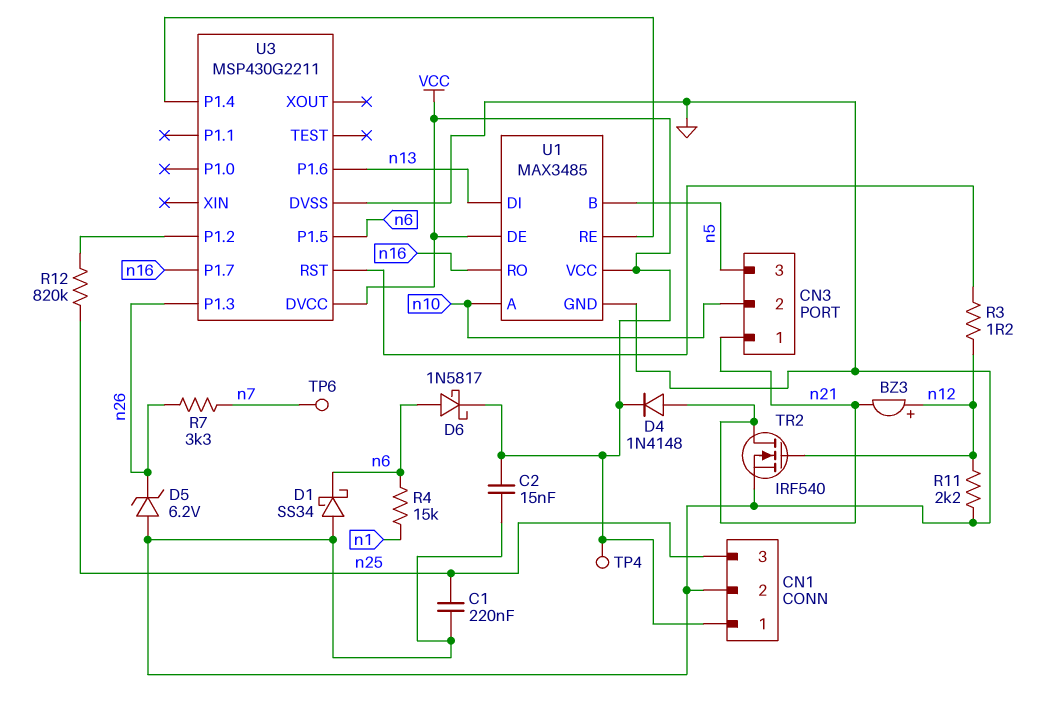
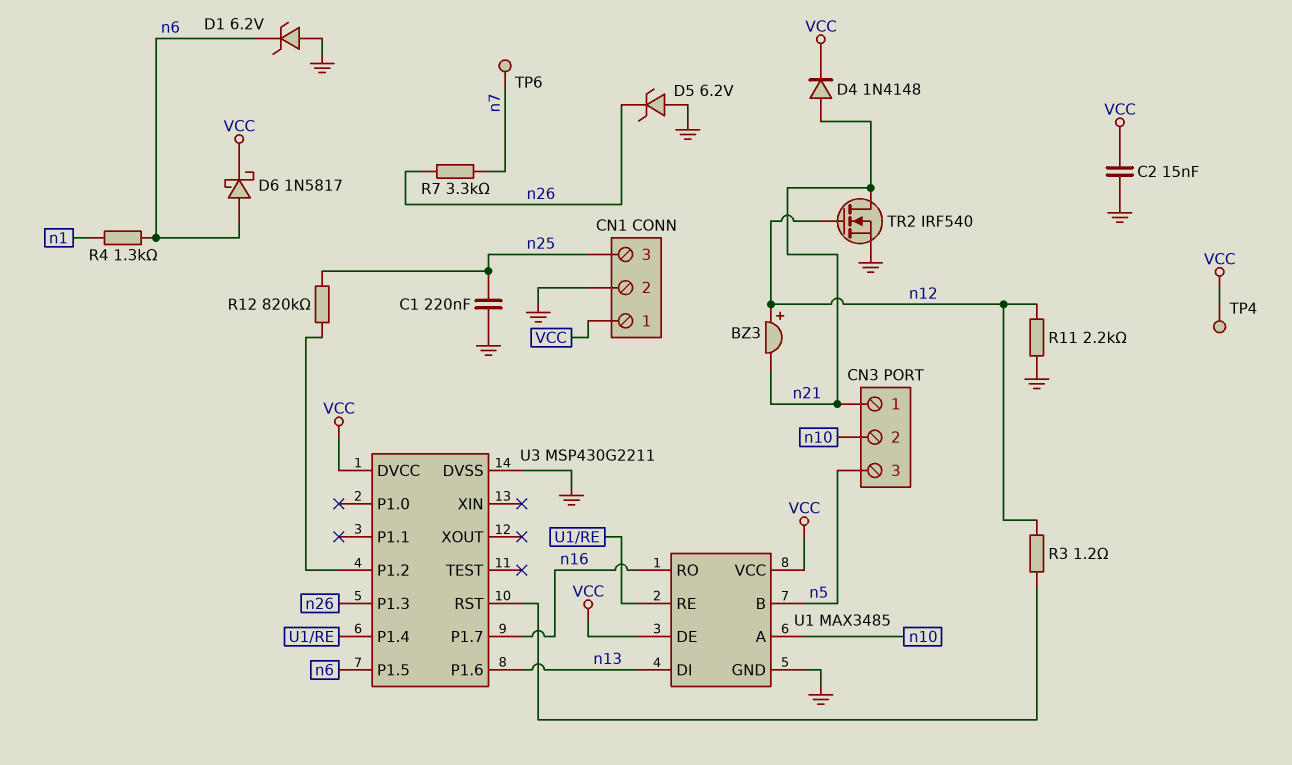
D1: schottky SS34 (A GND, K n6) -> zener 6.2V (A GND, K n6)
R4: 15k (n1, n6) -> 1.3k (n1, n6)

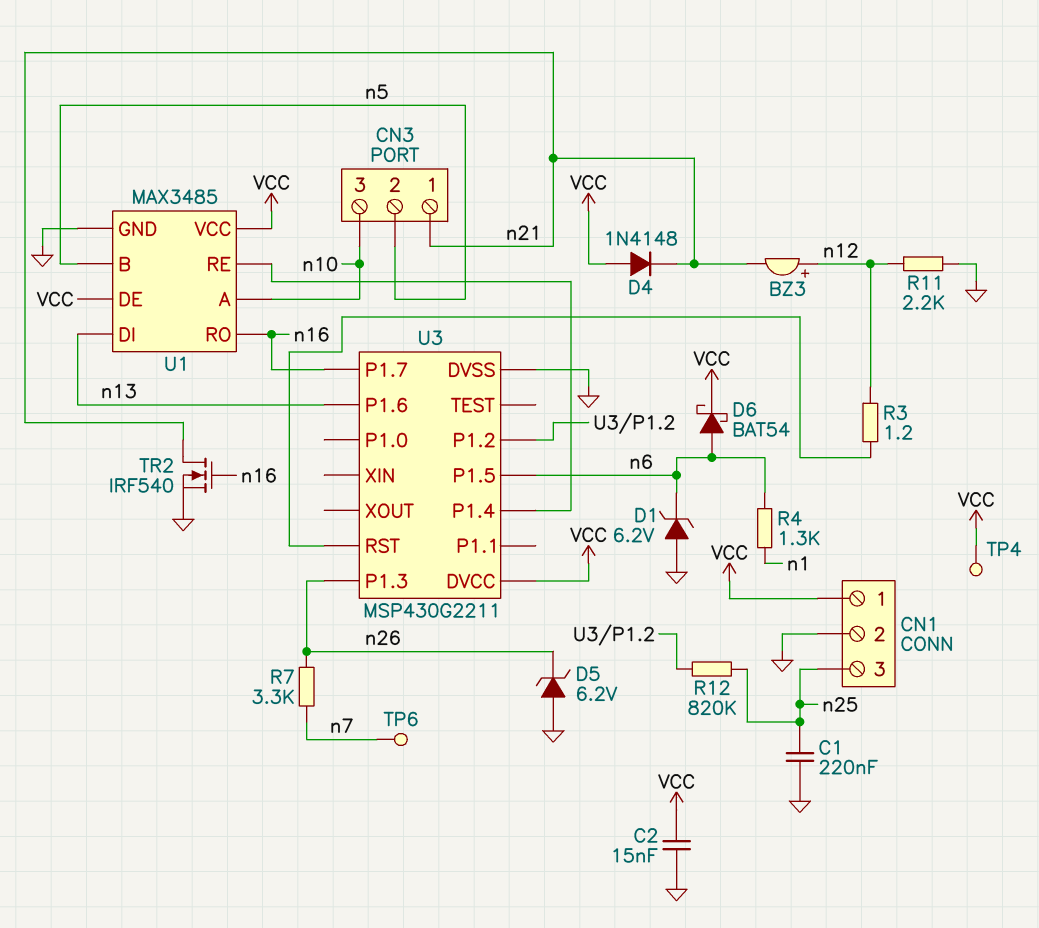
CN3 pin 2: n10 -> n5
CN3 pin 3: n5 -> n10
D4: diode 1N4148 (A n21, K VCC) -> diode 1N4148 (A VCC, K n21)
D6: schottky 1N5817 (A n6, K VCC) -> schottky BAT54 (A n6, K VCC)
TR2: NMOS IRF540 (G n12, D n21, S GND) -> NMOS IRF540 (G n16, D n21, S GND)

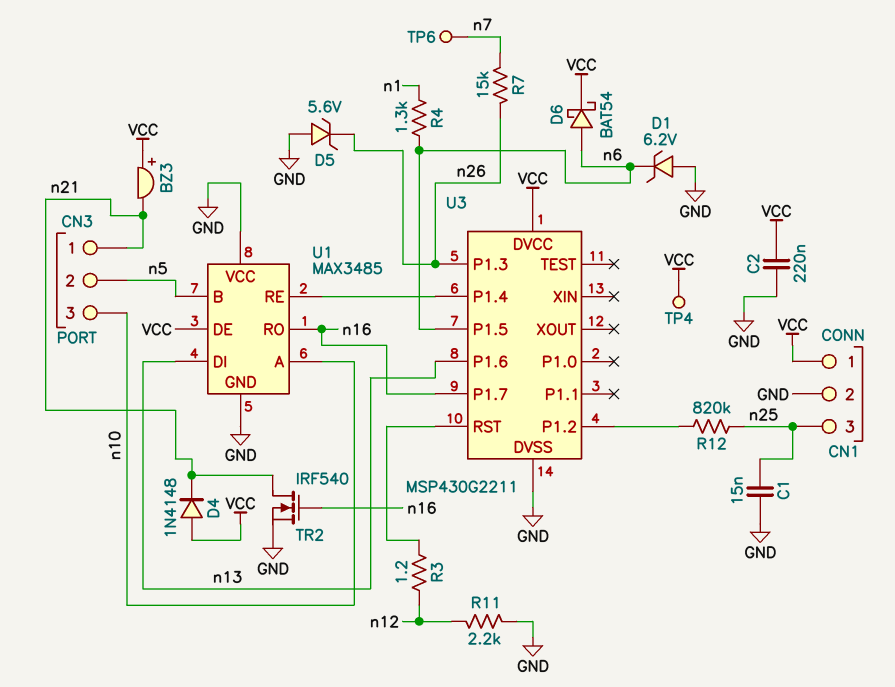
BZ3: buzzer (plus n12, minus n21) -> buzzer (plus VCC, minus n21)
C1: 220nF (GND, n25) -> 15nF (GND, n25)
C2: 15nF (GND, VCC) -> 220nF (GND, VCC)
D5: zener 6.2V (A GND, K n26) -> zener 5.6V (A GND, K n26)
R7: 3.3k (n7, n26) -> 15k (n7, n26)
U1 pin VCC: VCC -> GND

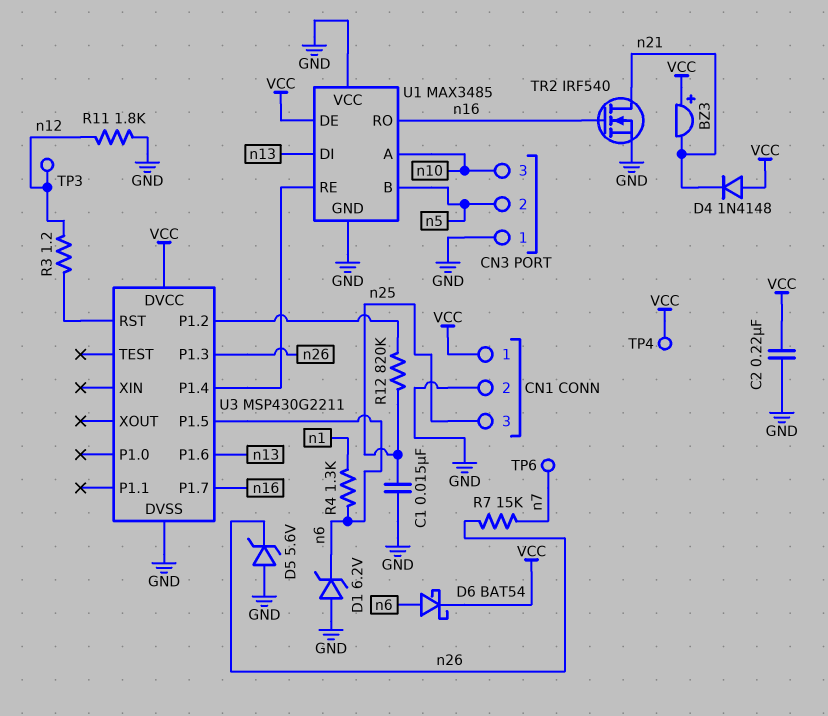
CN3 pin 1: n21 -> GND
R11: 2.2k (GND, n12) -> 1.8k (GND, n12)
TP3: none -> test point (n12)

